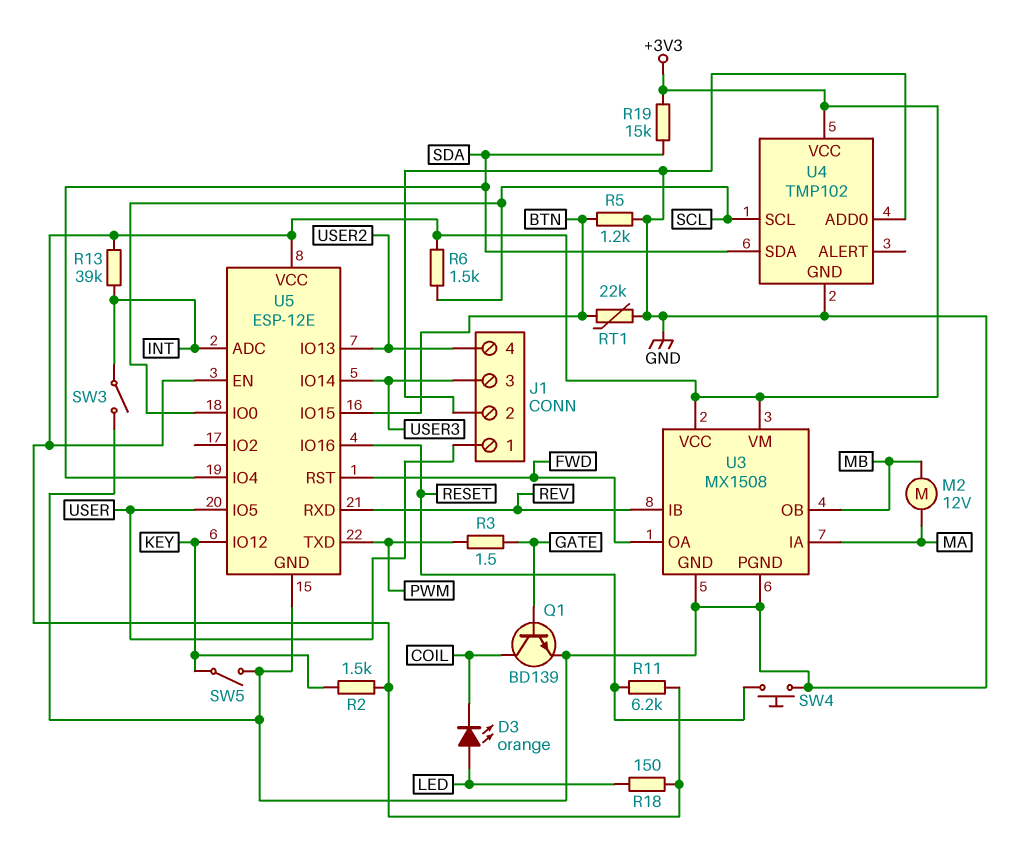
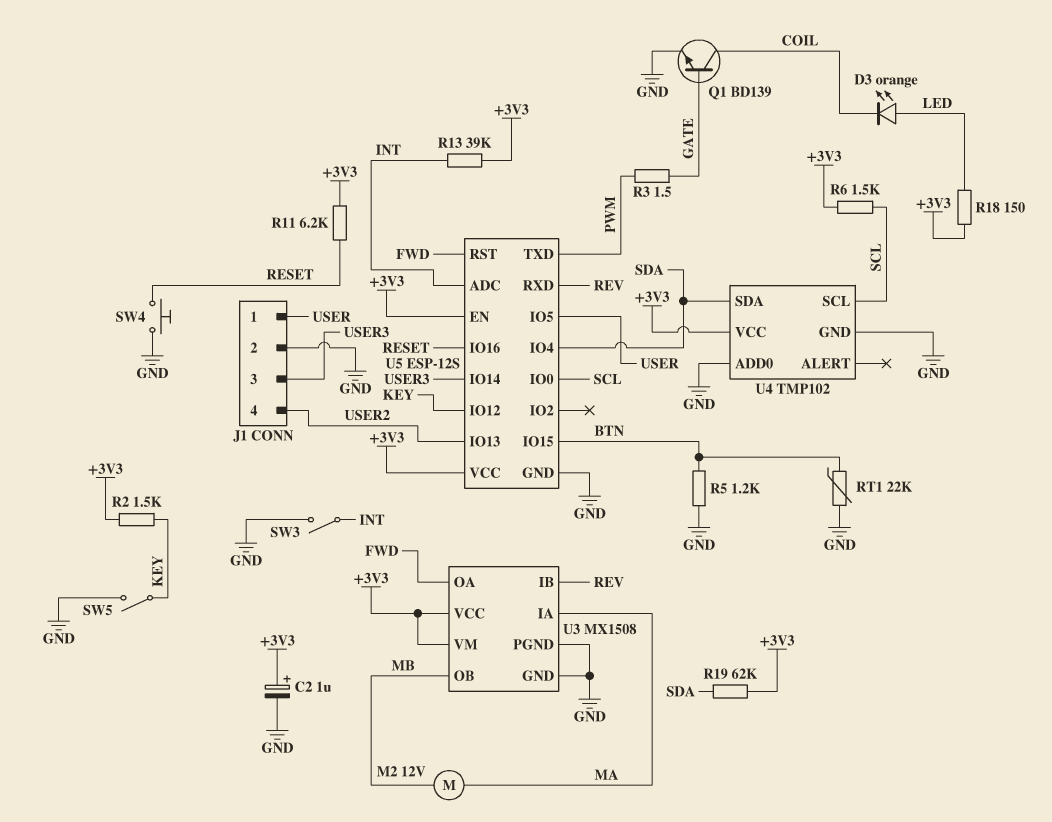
C2: none -> 1uF (plus +3V3, minus GND)
R19: 15k (+3V3, SDA) -> 62k (+3V3, SDA)
U5: ESP-12E -> ESP-12S

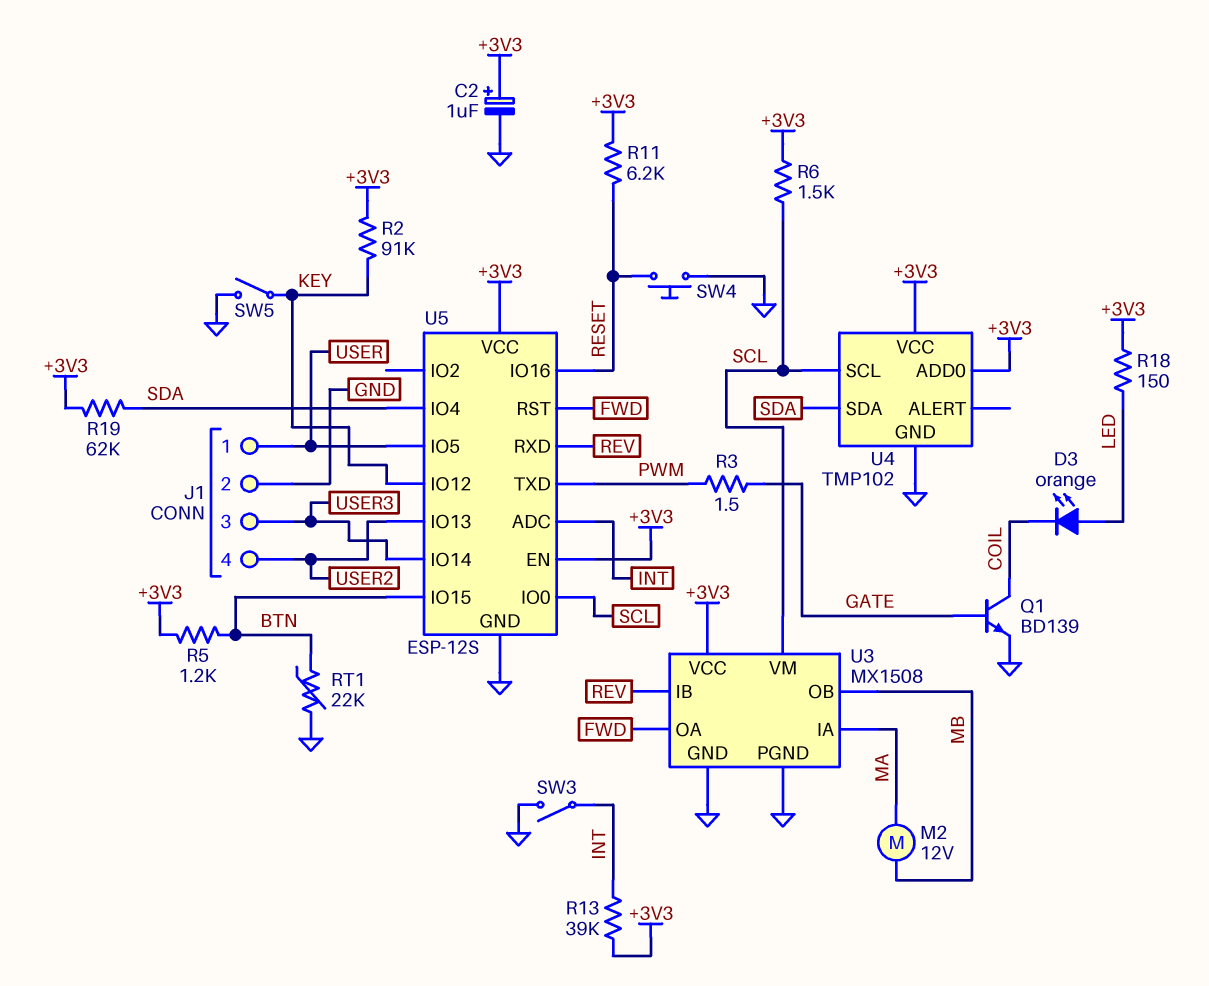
R2: 1.5k (+3V3, KEY) -> 91k (+3V3, KEY)
R5: 1.2k (BTN, GND) -> 1.2k (+3V3, BTN)
U3 pin VM: +3V3 -> SCL
U4 pin ADD0: GND -> +3V3

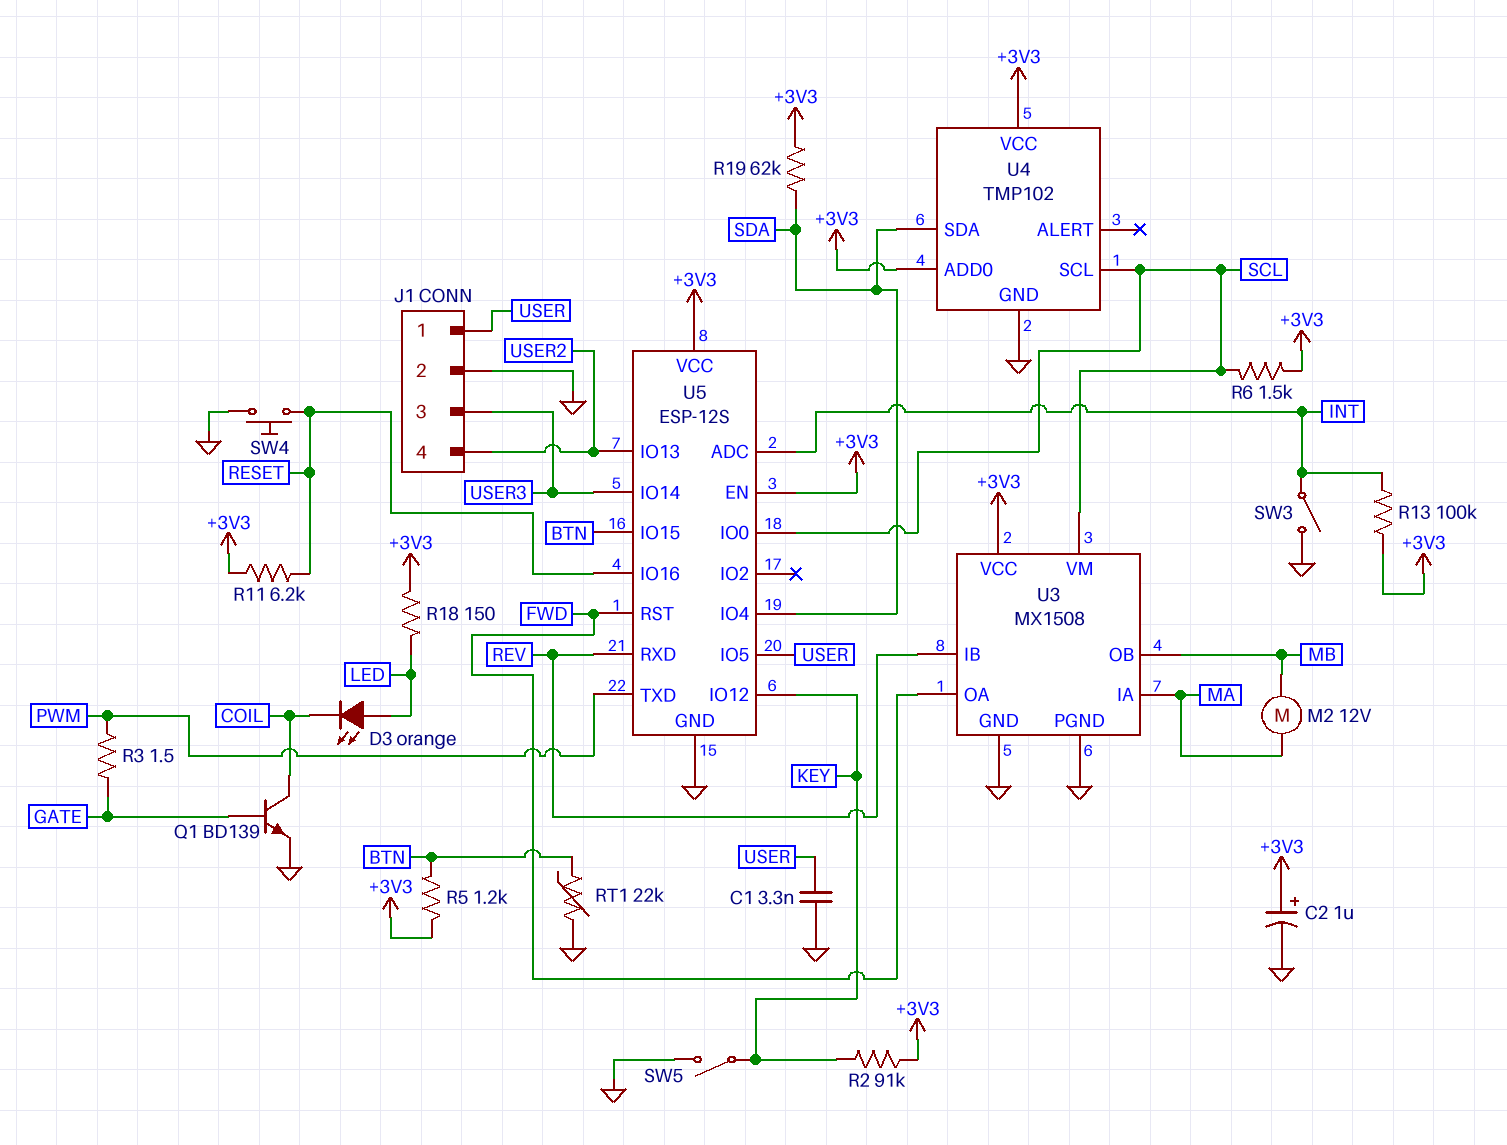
C1: none -> 3.3nF (GND, USER)
R13: 39k (+3V3, INT) -> 100k (+3V3, INT)

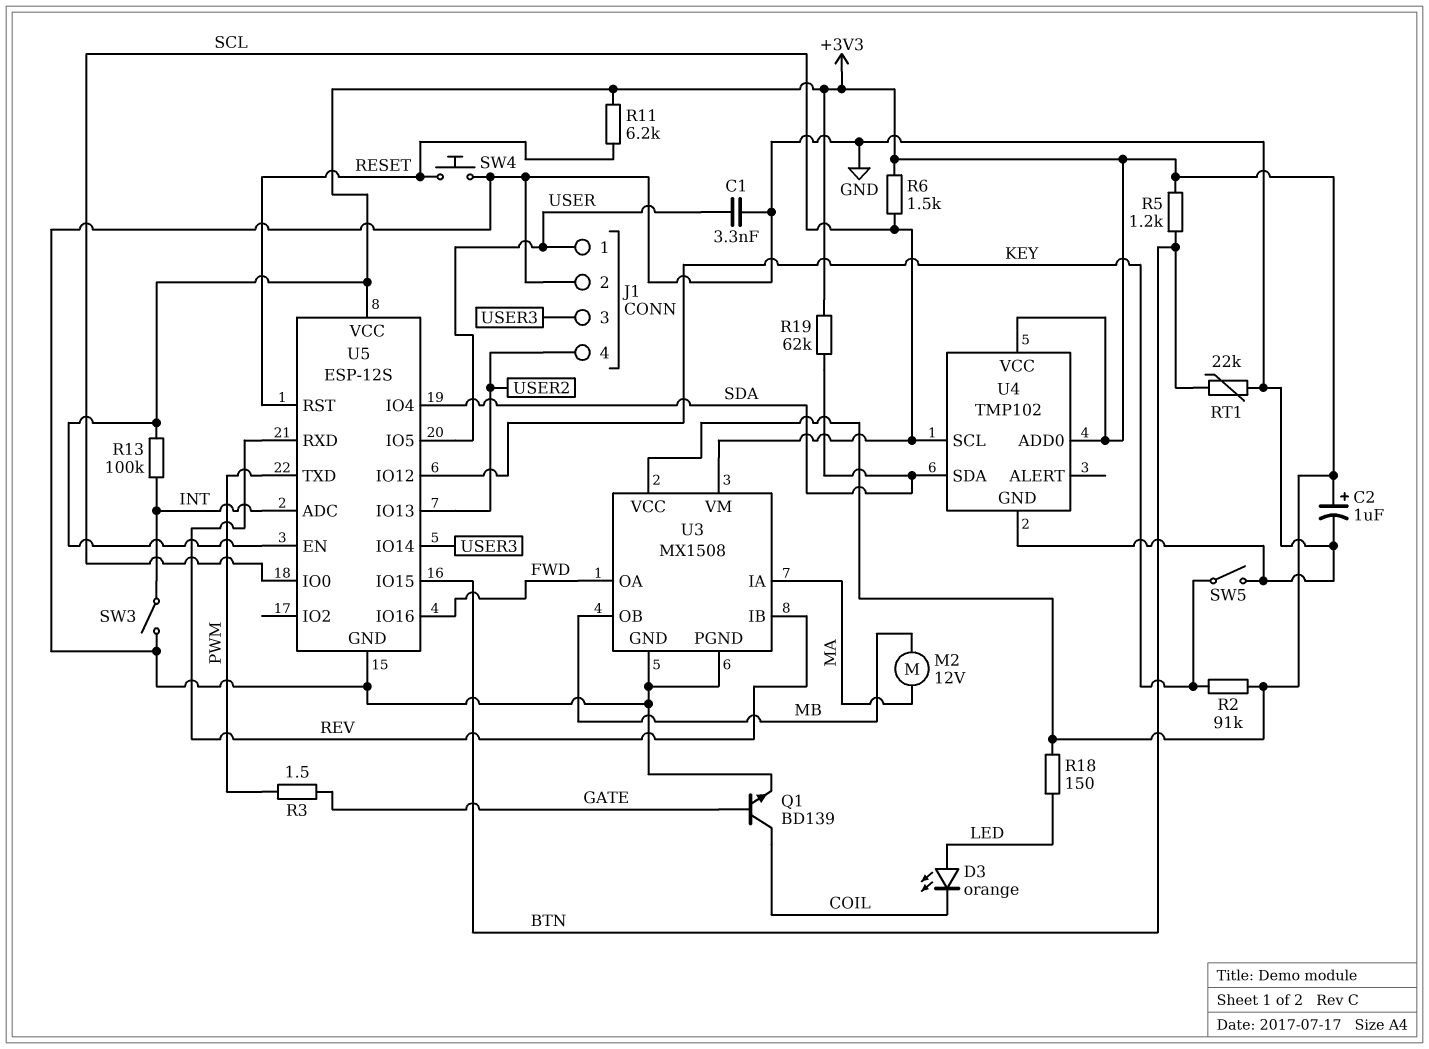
U5 pin IO16: RESET -> FWD
U5 pin RST: FWD -> RESET

